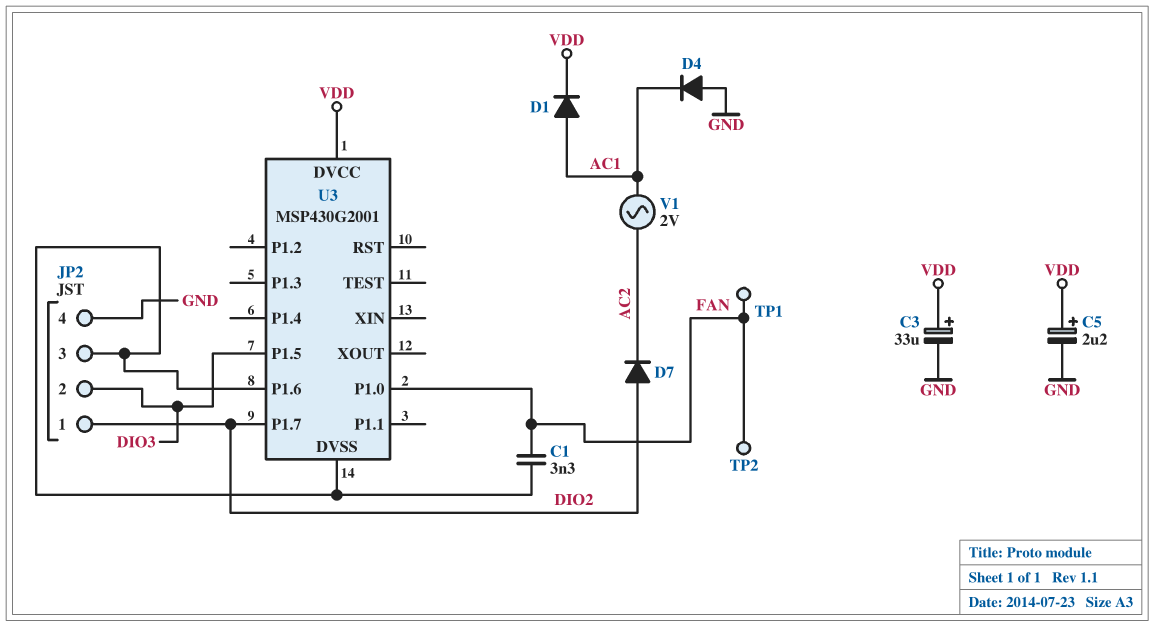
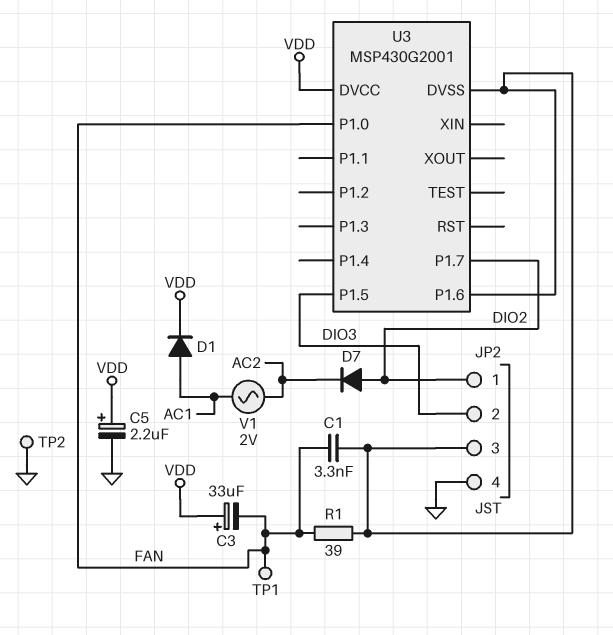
C3: 33uF (plus VDD, minus GND) -> 33uF (plus VDD, minus FAN)
D4: diode (A GND, K AC1) -> none
R1: none -> 39 (FAN, JP2/3)
TP2: test point (FAN) -> test point (GND)

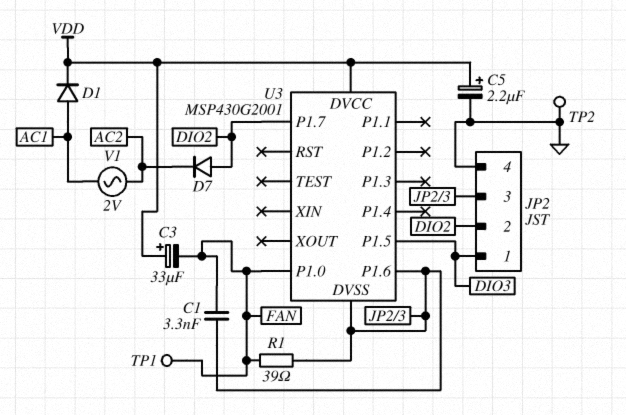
JP2 pin 1: DIO2 -> DIO3
JP2 pin 2: DIO3 -> DIO2

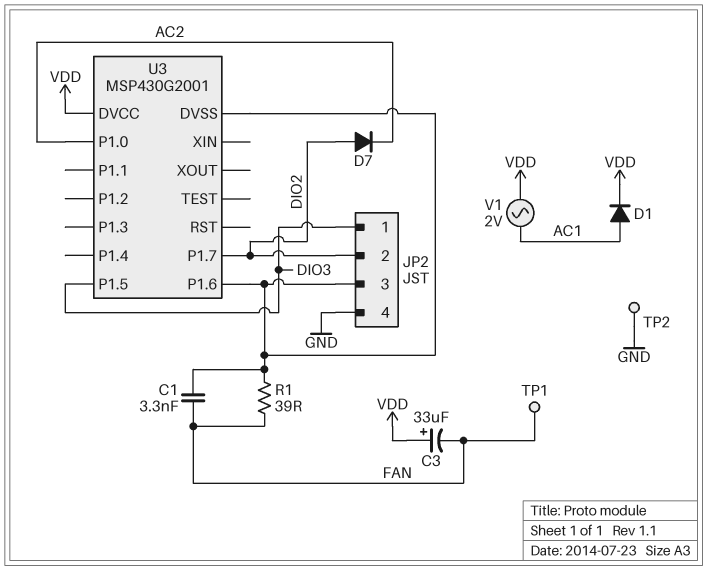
C5: 2.2uF (plus VDD, minus GND) -> none
U3 pin P1.0: FAN -> AC2
V1: AC 2V (AC1, AC2) -> AC 2V (AC1, VDD)

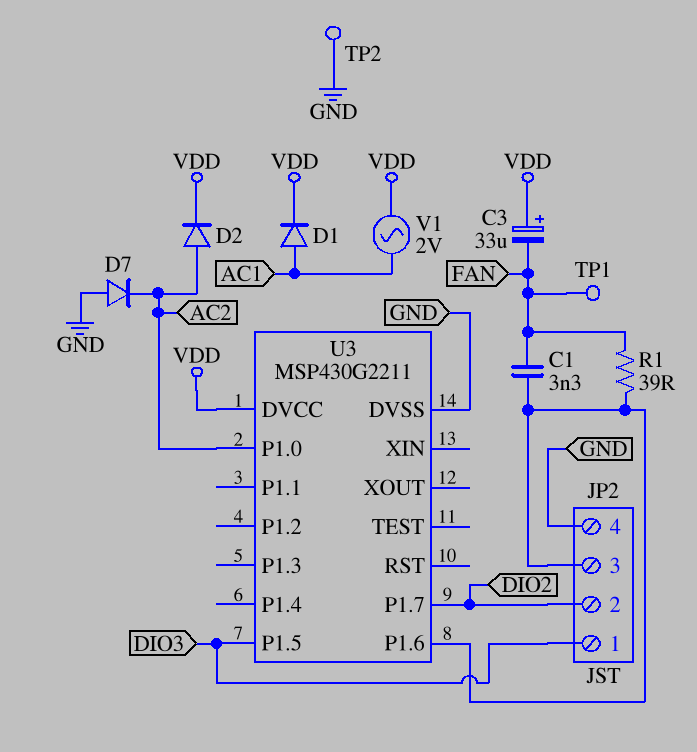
D2: none -> diode (A AC2, K VDD)
D7: diode (A DIO2, K AC2) -> diode (A GND, K AC2)
U3: MSP430G2001 -> MSP430G2211
U3 pin DVSS: JP2/3 -> GND

